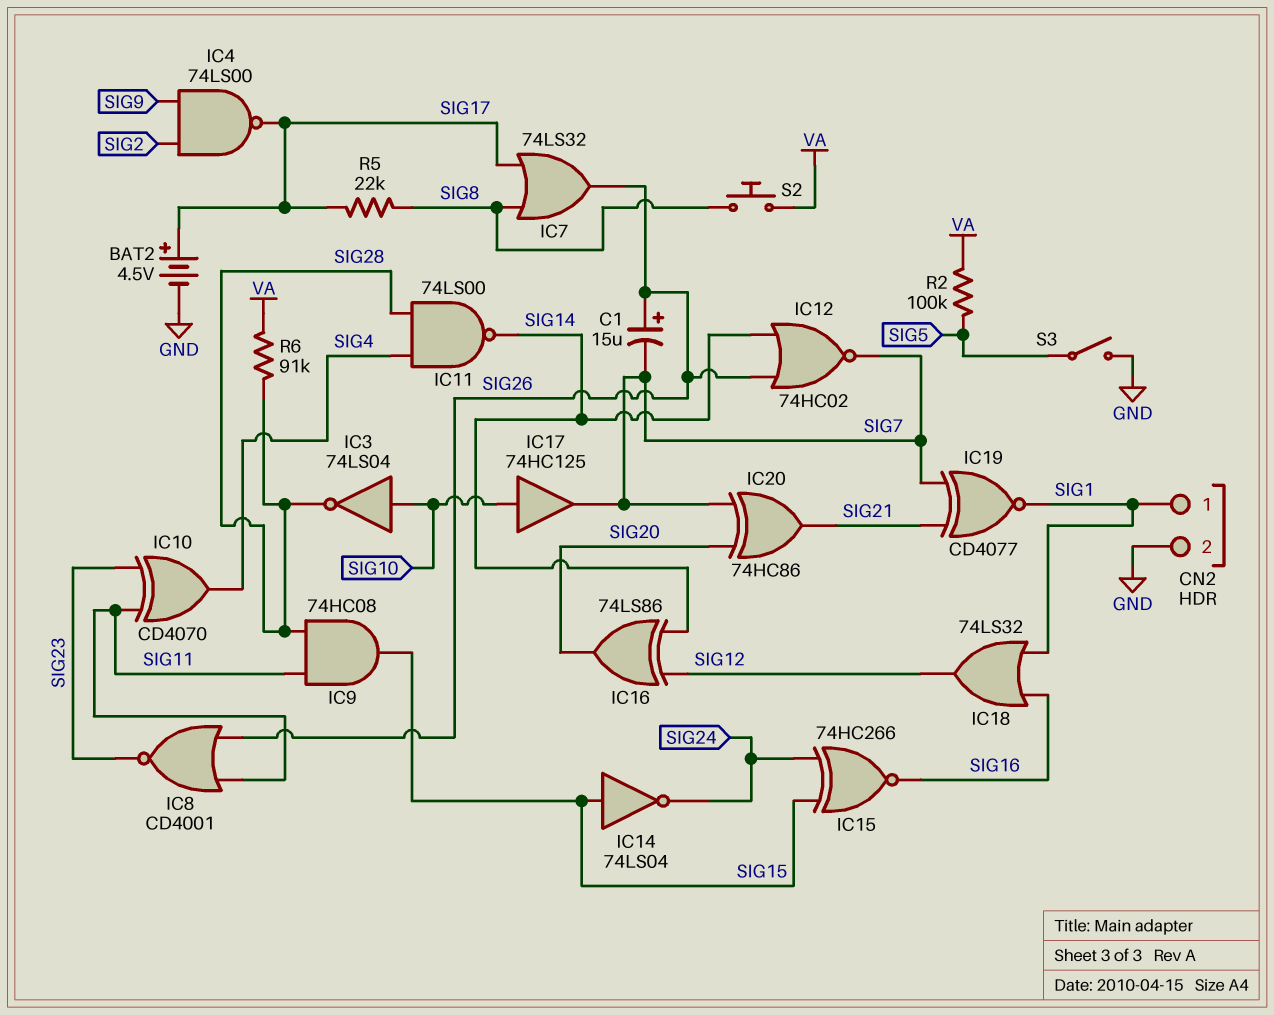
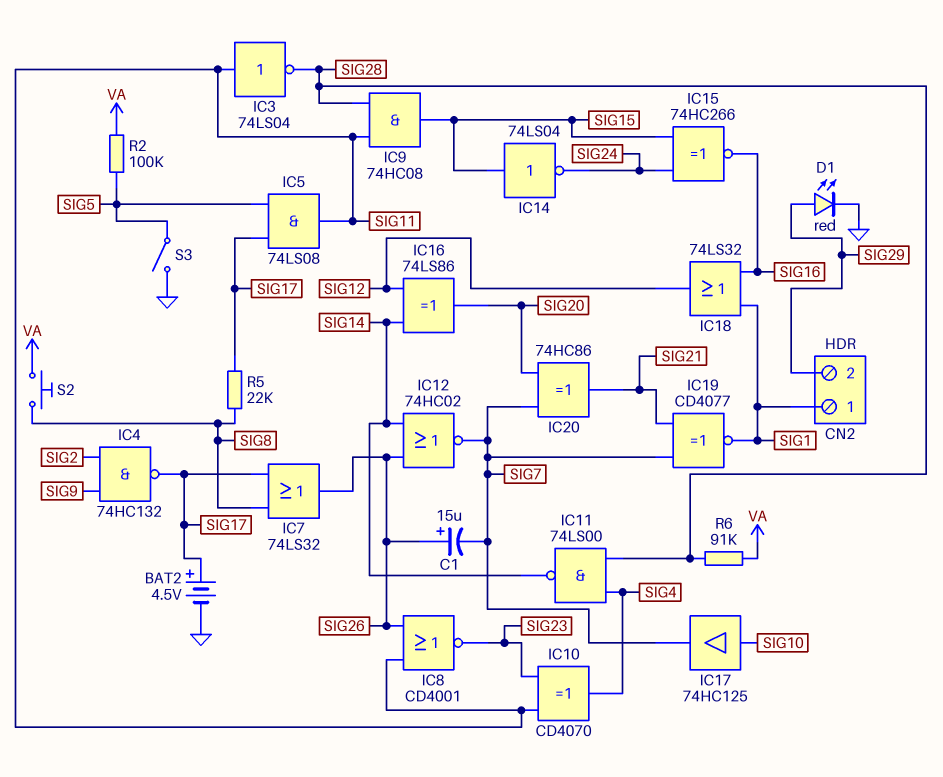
CN2 pin 2: GND -> SIG29
D1: none -> LED red (A SIG29, K GND)
IC3: NOT 74LS04 (in SIG10, out SIG28) -> NOT 74LS04 (in SIG11, out SIG28)
IC4: NAND 74LS00 (in SIG2, in SIG9, out SIG17) -> NAND 74HC132 (in SIG2, in SIG9, out SIG17)
IC5: none -> AND 74LS08 (in SIG5, in SIG17, out SIG11)

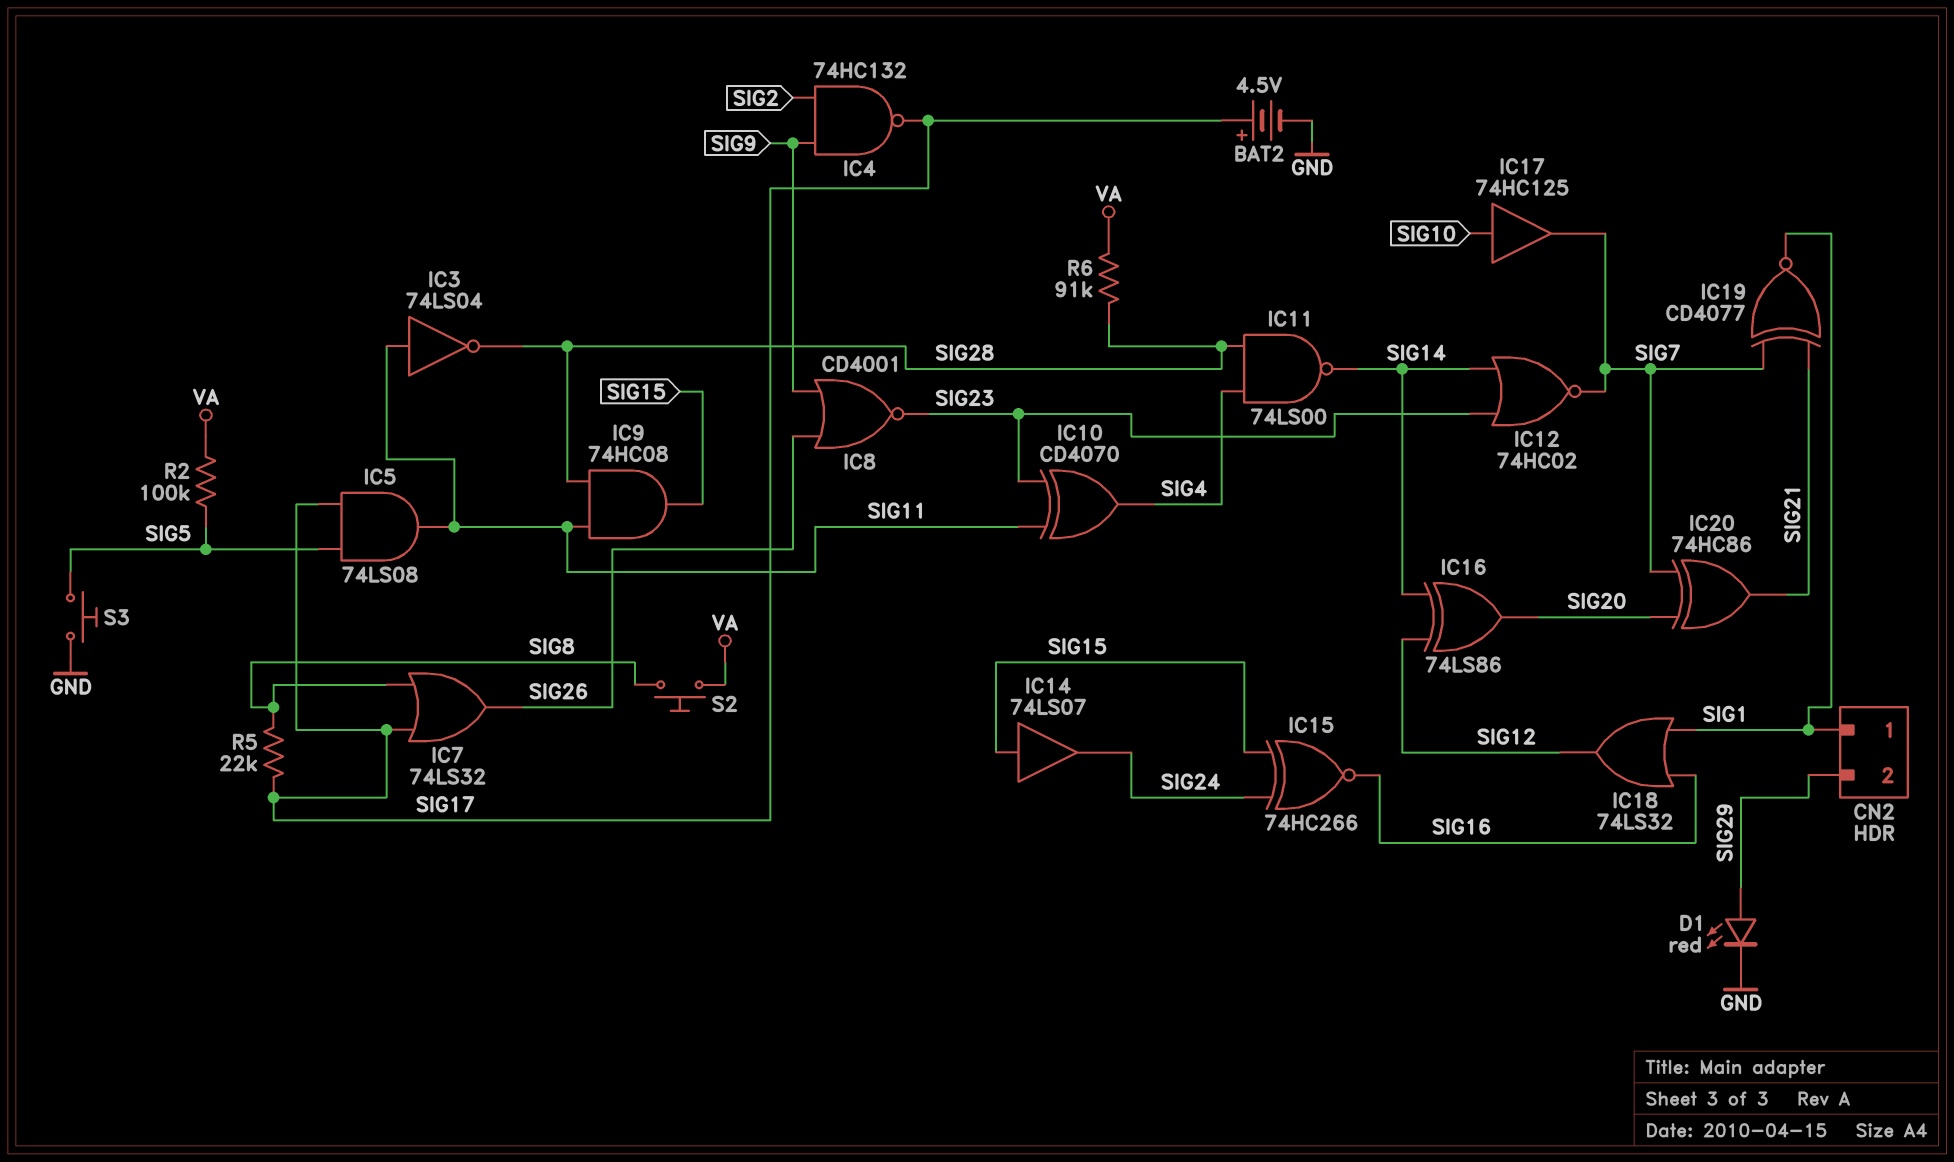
C1: 15uF (plus SIG26, minus SIG7) -> none
IC8: NOR CD4001 (in SIG11, in SIG26, out SIG23) -> NOR CD4001 (in SIG9, in SIG26, out SIG23)
IC12: NOR 74HC02 (in SIG14, in SIG26, out SIG7) -> NOR 74HC02 (in SIG14, in SIG23, out SIG7)
IC14: NOT 74LS04 (in SIG15, out SIG24) -> buffer 74LS07 (in SIG15, out SIG24)
S3: switch (GND, SIG5) -> button (GND, SIG5)

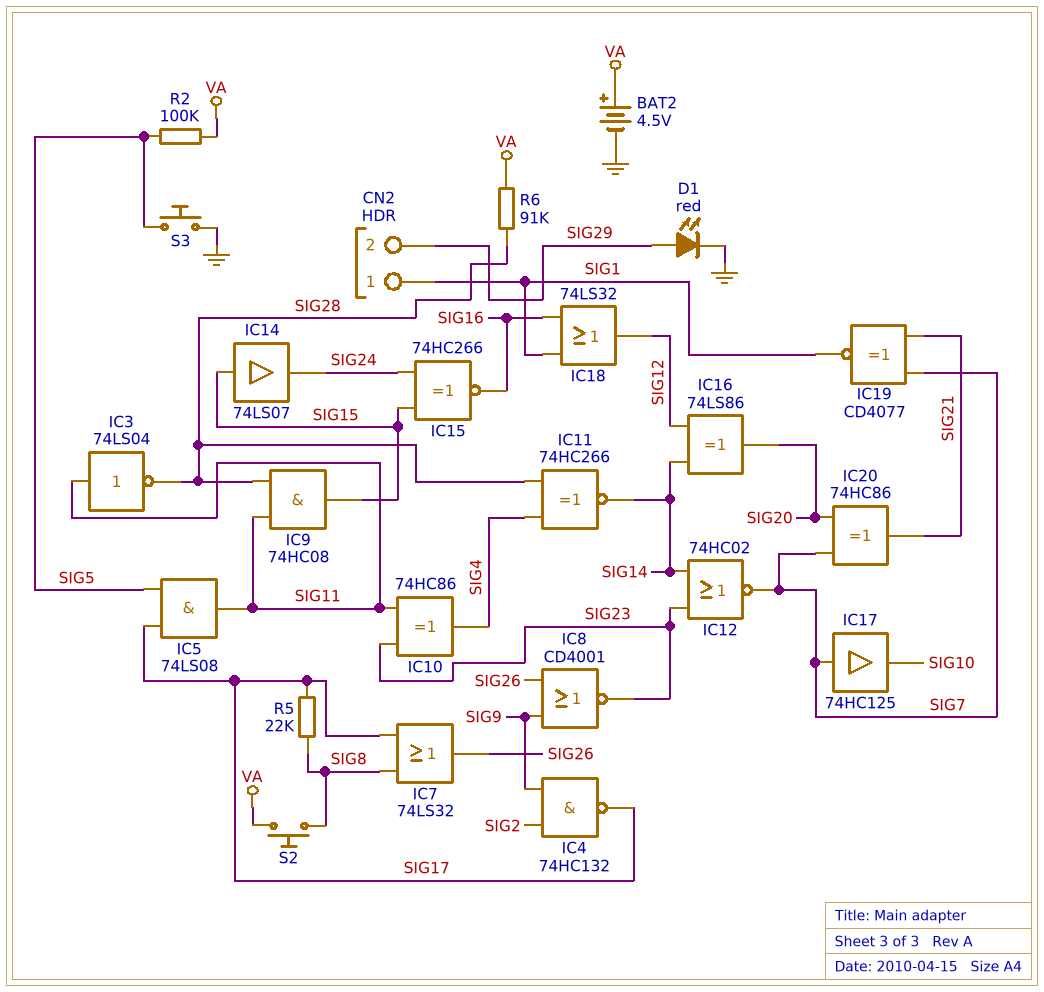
BAT2: 4.5V (plus SIG17, minus GND) -> 4.5V (plus VA, minus GND)
IC10: XOR CD4070 (in SIG11, in SIG23, out SIG4) -> XOR 74HC86 (in SIG11, in SIG23, out SIG4)
IC11: NAND 74LS00 (in SIG4, in SIG28, out SIG14) -> XNOR 74HC266 (in SIG4, in SIG28, out SIG14)
IC17: buffer 74HC125 (in SIG10, out SIG7) -> buffer 74HC125 (in SIG7, out SIG10)

